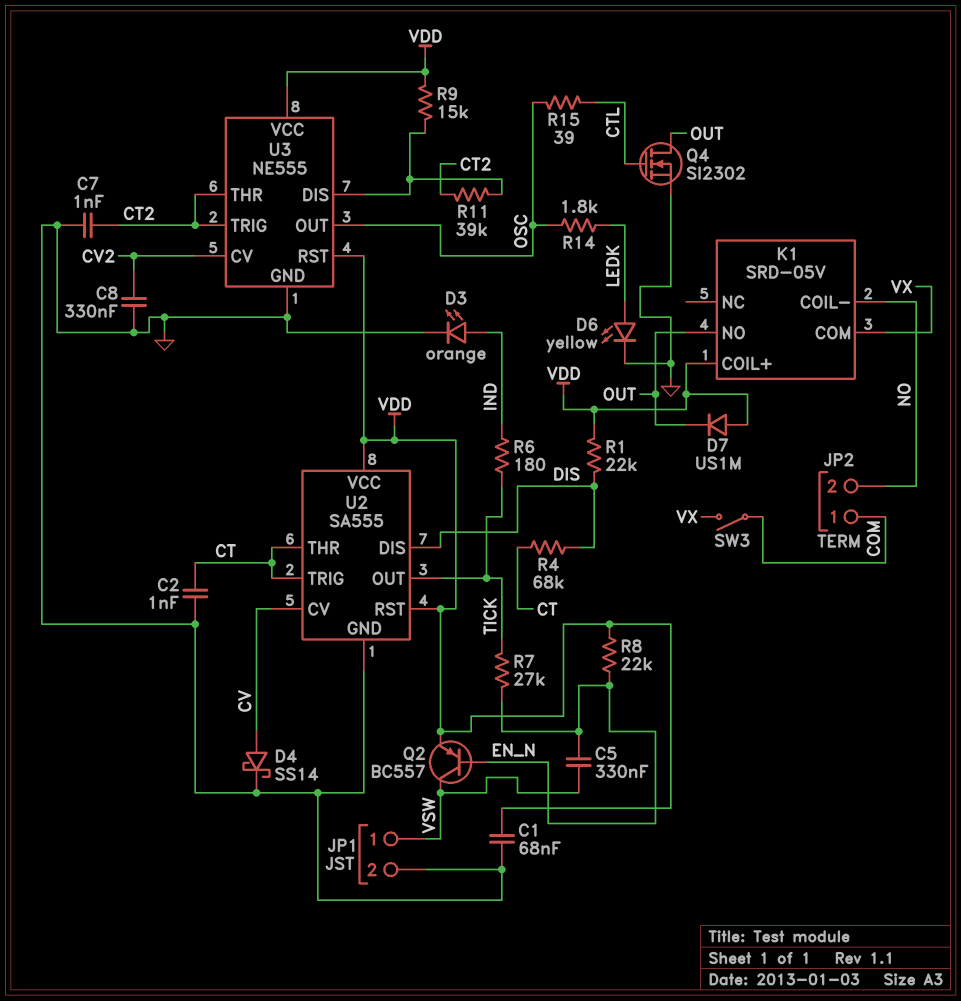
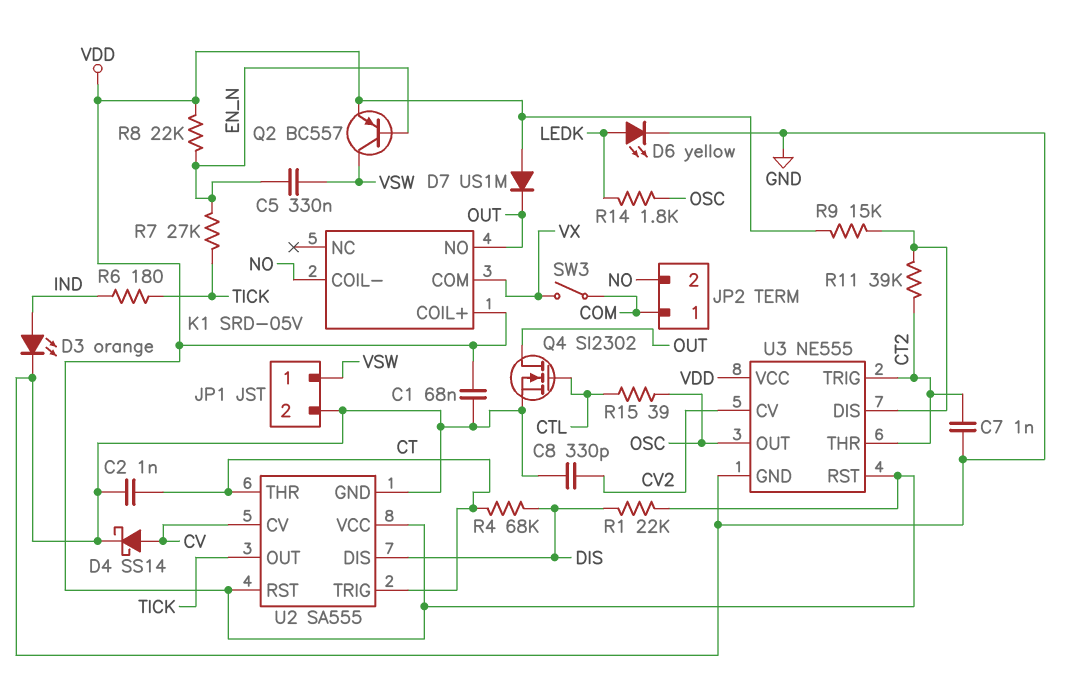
C8: 330nF (CV2, GND) -> 330pF (CV2, GND)

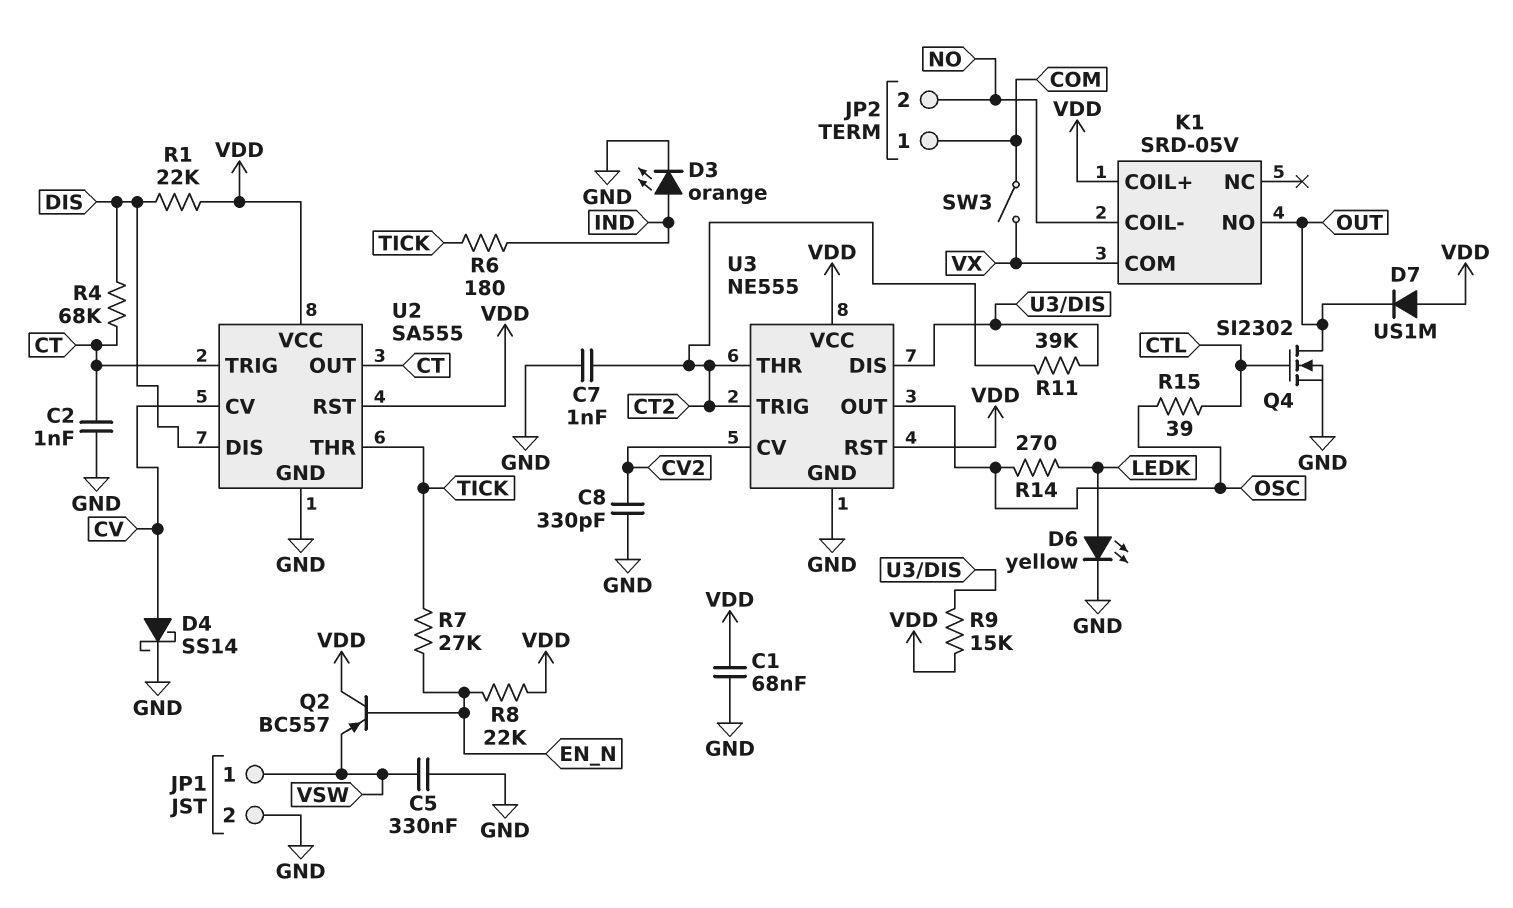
C5: 330nF (EN_N, VSW) -> 330nF (GND, VSW)
Q2: PNP BC557 (B EN_N, C VSW, E VDD) -> PNP BC557 (B EN_N, C VDD, E VSW)
R14: 1.8k (LEDK, OSC) -> 270 (LEDK, OSC)
U2 pin OUT: TICK -> CT
U2 pin THR: CT -> TICK

